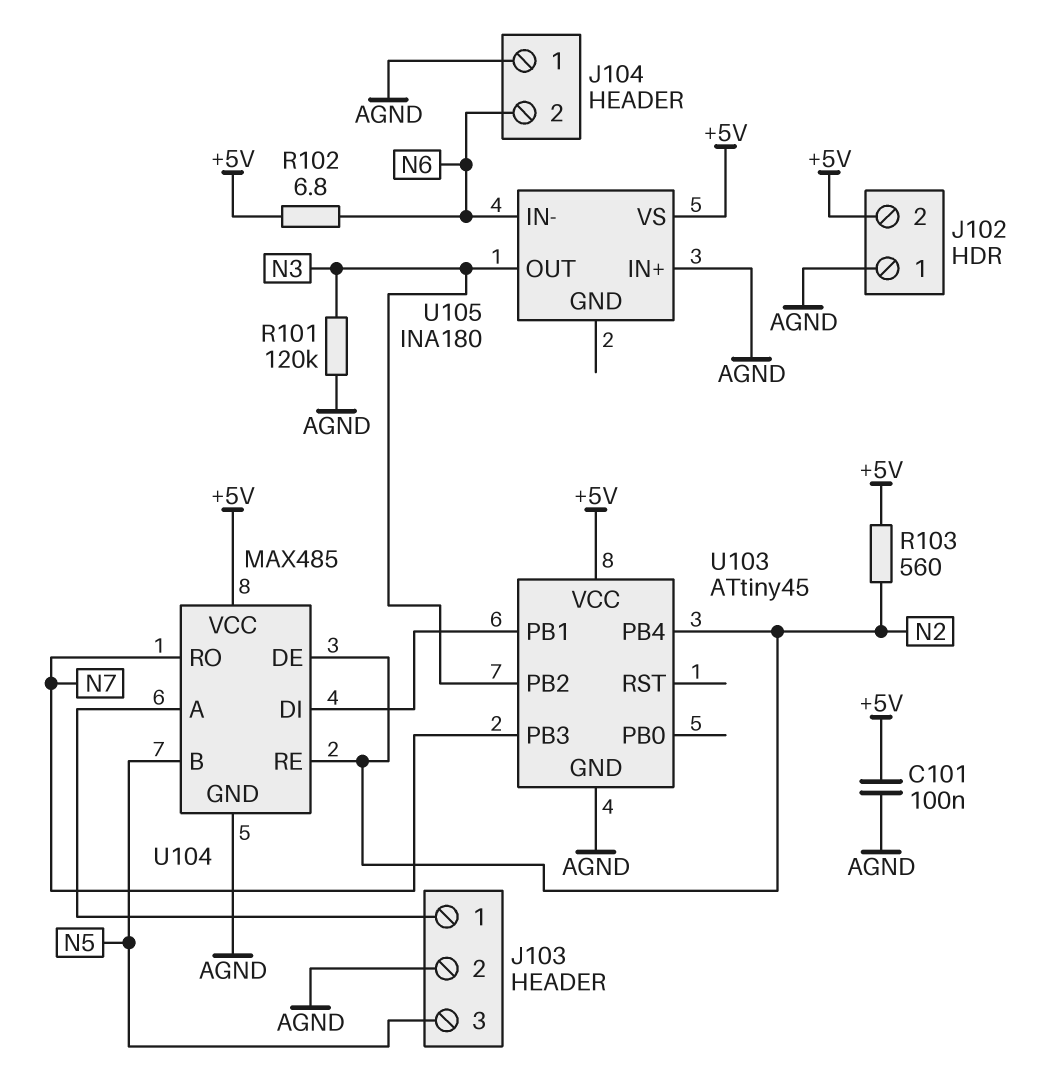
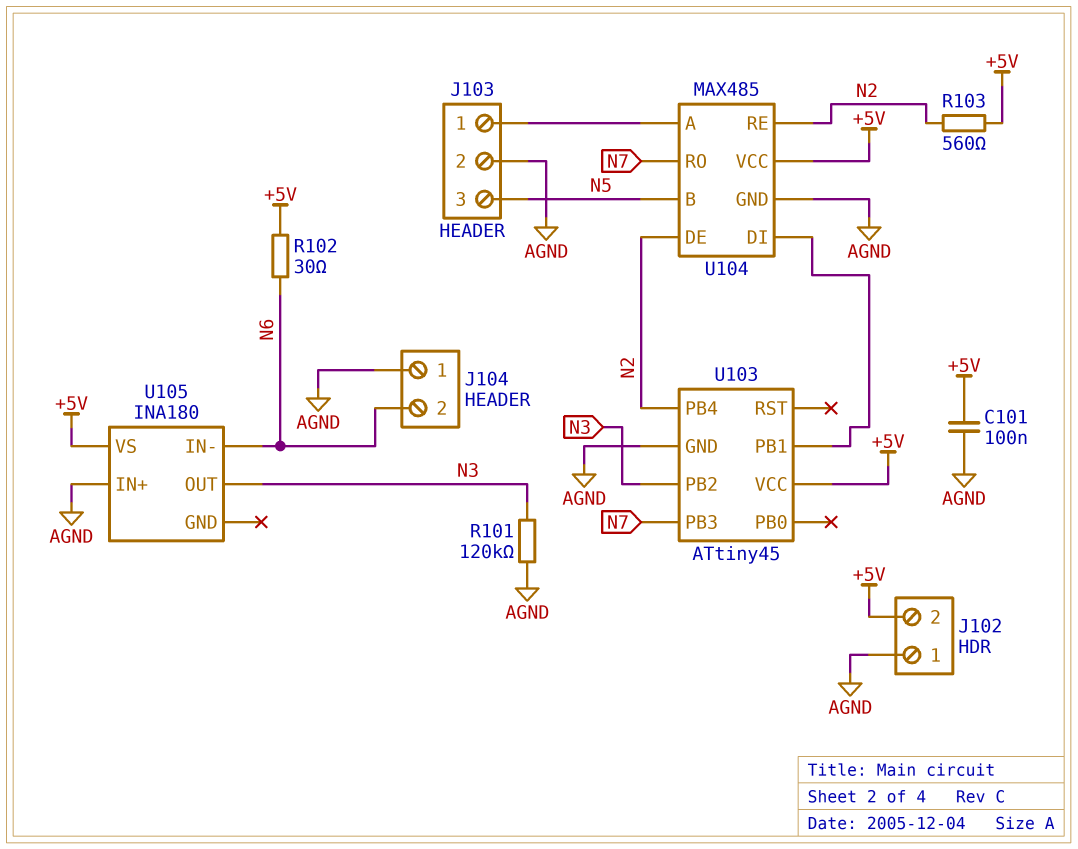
R102: 6.8 (+5V, N6) -> 30 (+5V, N6)

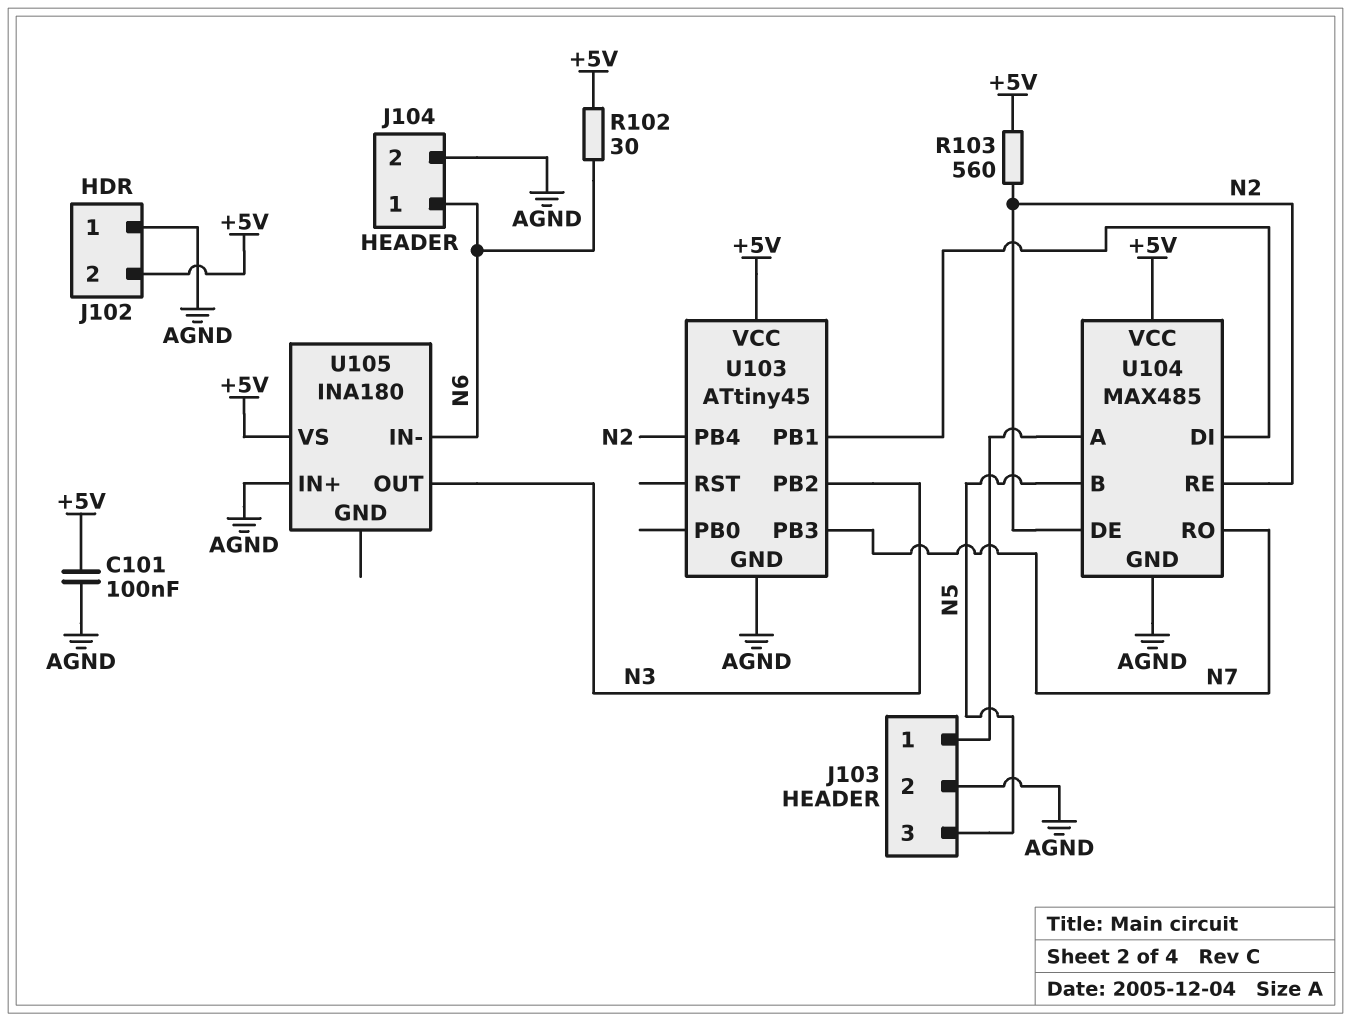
J104 pin 1: AGND -> N6
J104 pin 2: N6 -> AGND
R101: 120k (AGND, N3) -> none

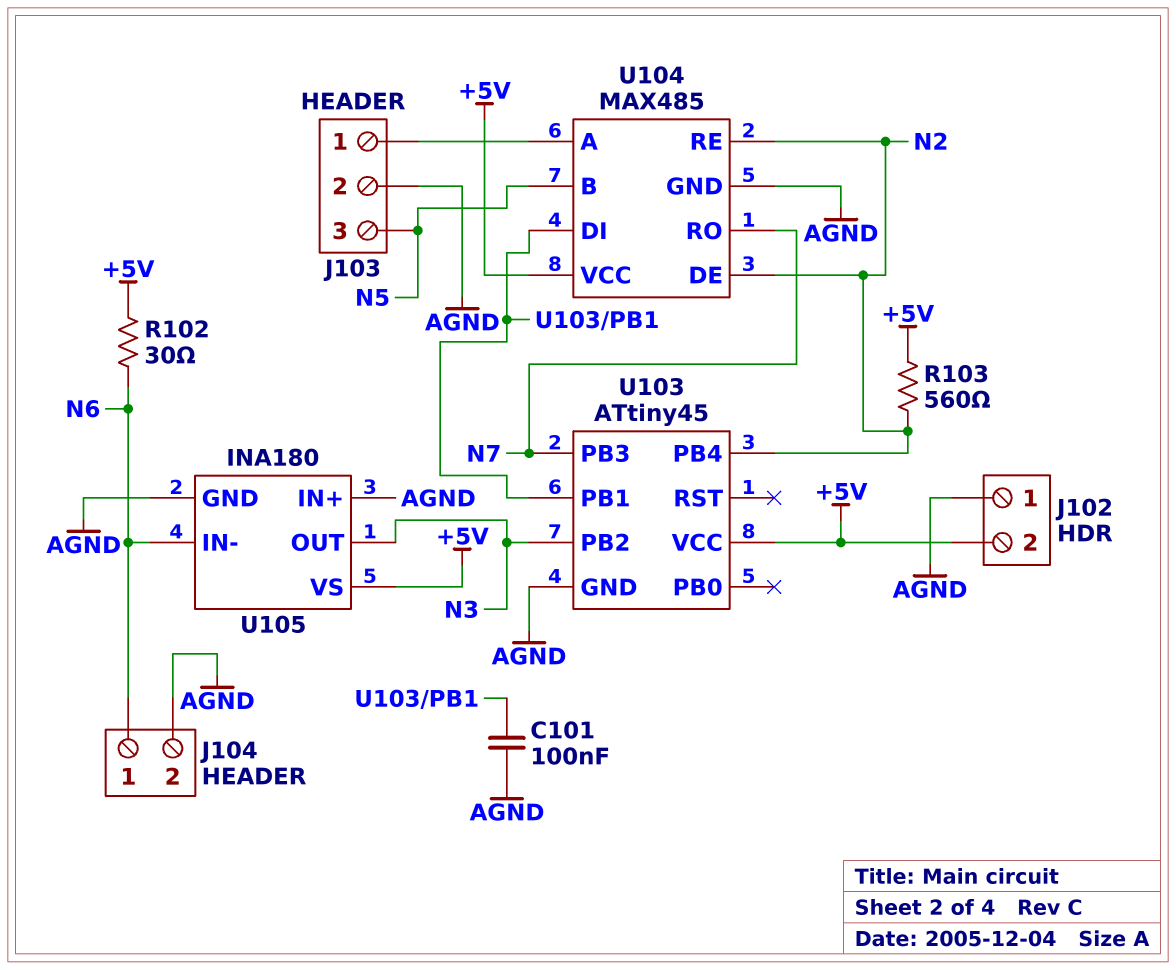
C101: 100nF (+5V, AGND) -> 100nF (AGND, U103/PB1)
U105 pin GND: none -> AGND

